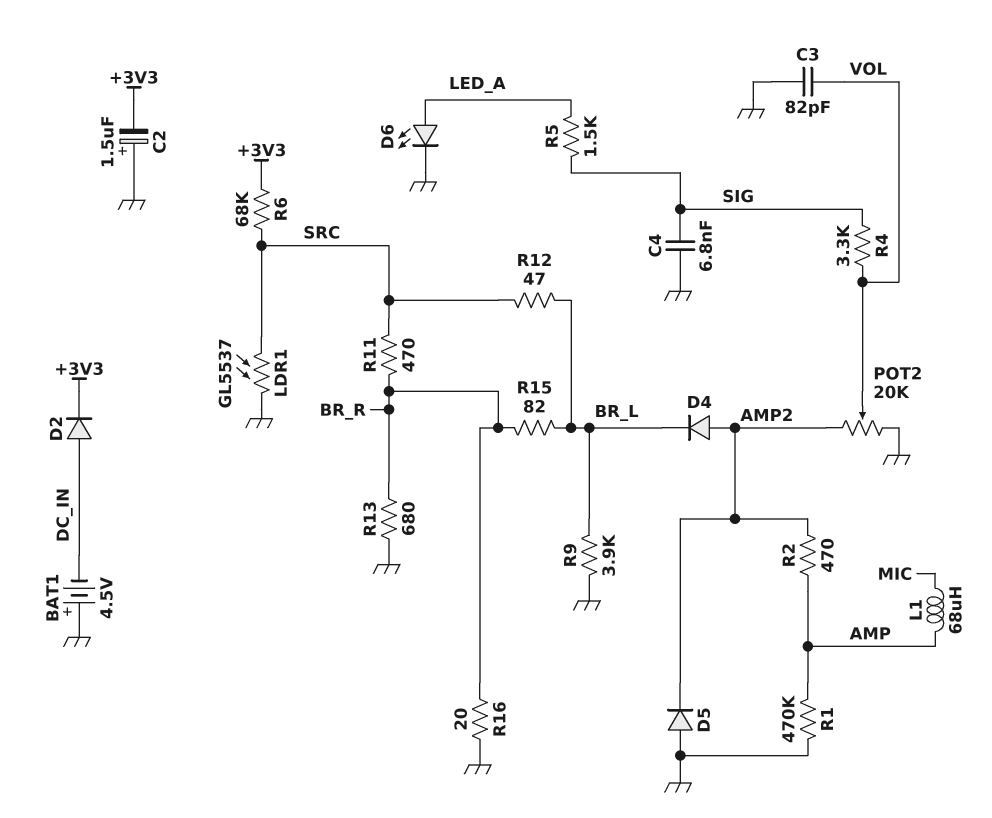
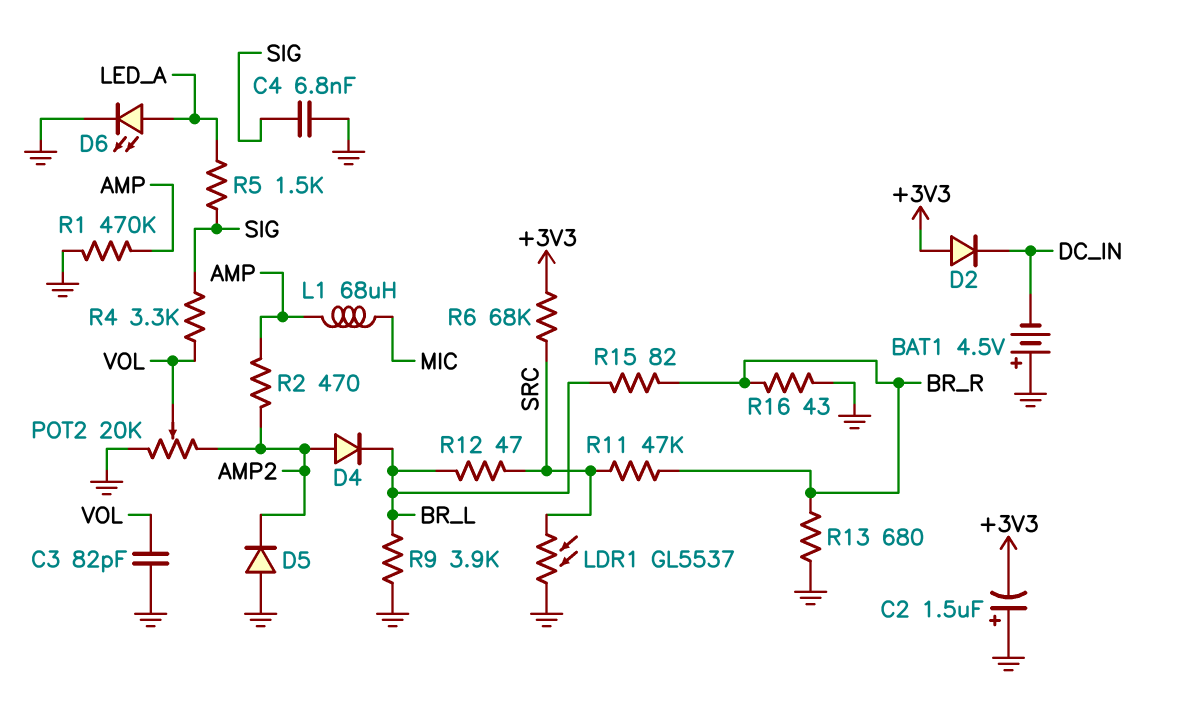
D2: diode (A DC_IN, K +3V3) -> diode (A +3V3, K DC_IN)
R11: 470 (BR_R, SRC) -> 47k (BR_R, SRC)
R16: 20 (BR_R, GND) -> 43 (BR_R, GND)

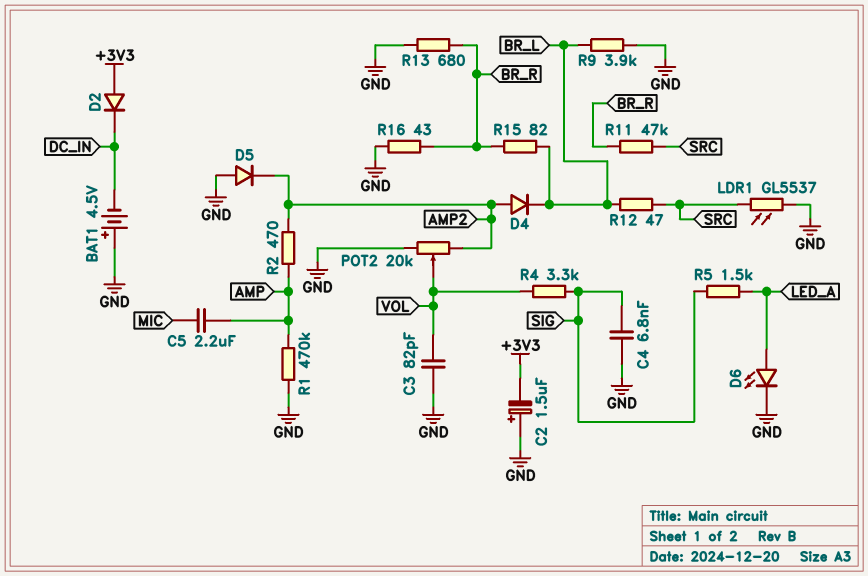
C5: none -> 2.2uF (AMP, MIC)
L1: 68uH (AMP, MIC) -> none
R6: 68k (+3V3, SRC) -> none

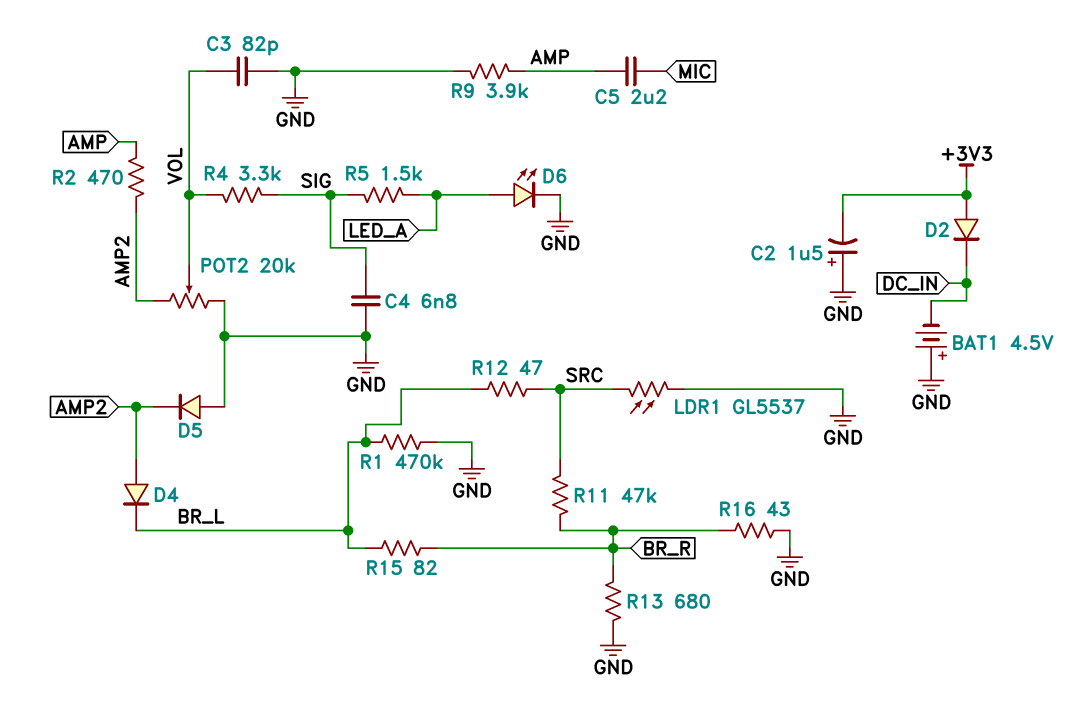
R1: 470k (AMP, GND) -> 470k (BR_L, GND)
R9: 3.9k (BR_L, GND) -> 3.9k (AMP, GND)

